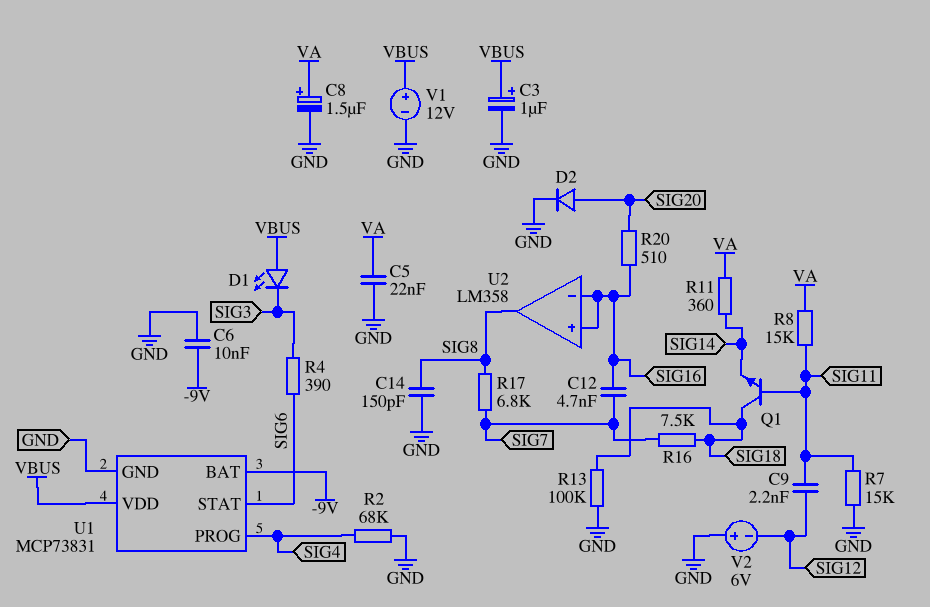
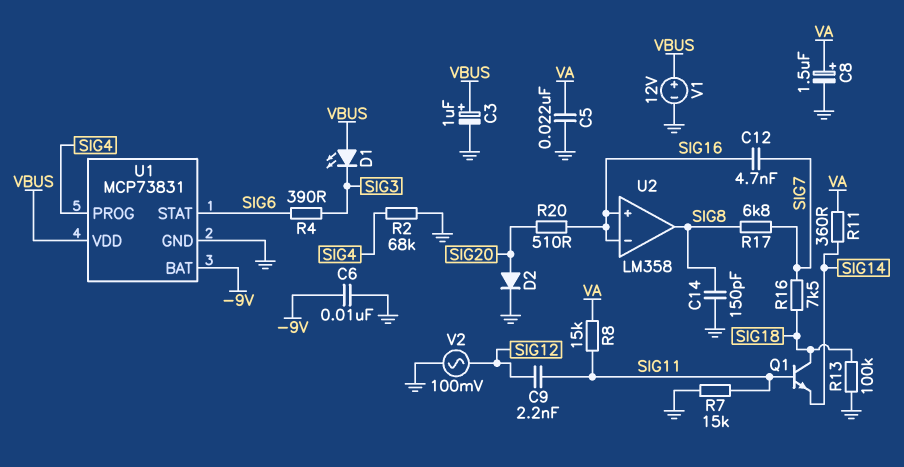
V2: 6V (plus GND, minus SIG12) -> AC 100mV (GND, SIG12)

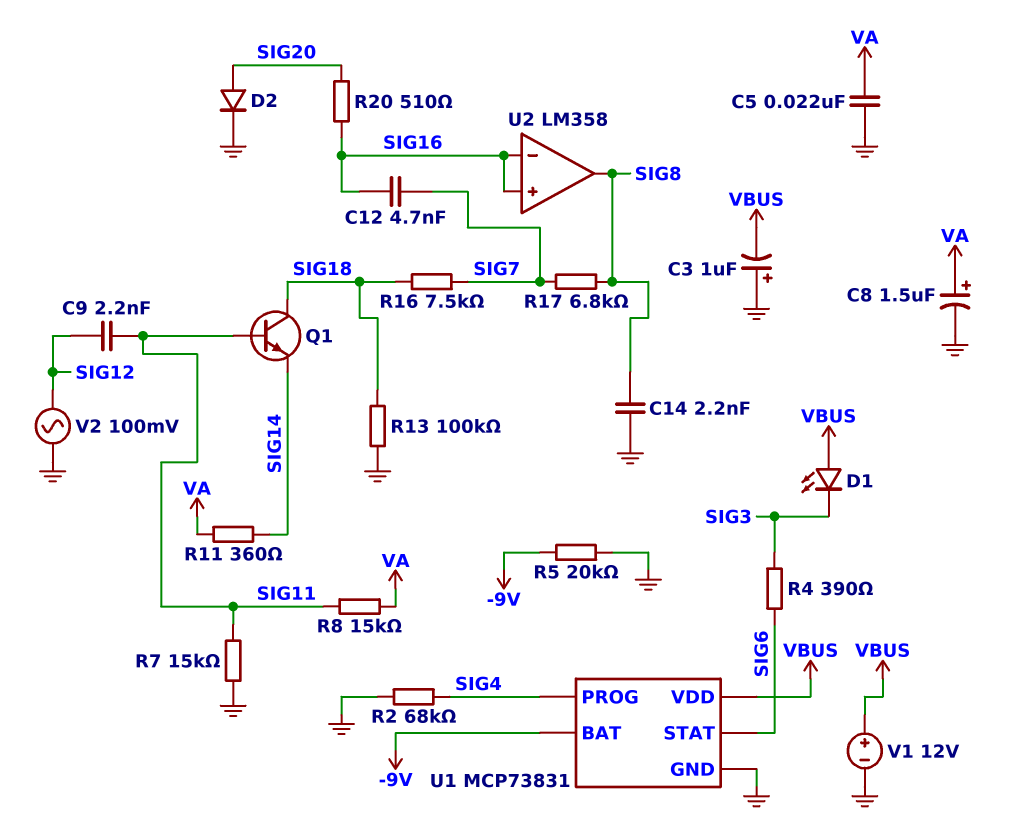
C3: 1uF (plus VBUS, minus GND) -> 1uF (plus GND, minus VBUS)
C6: 10nF (-9V, GND) -> none
C14: 150pF (GND, SIG8) -> 2.2nF (GND, SIG8)
R5: none -> 20k (-9V, GND)

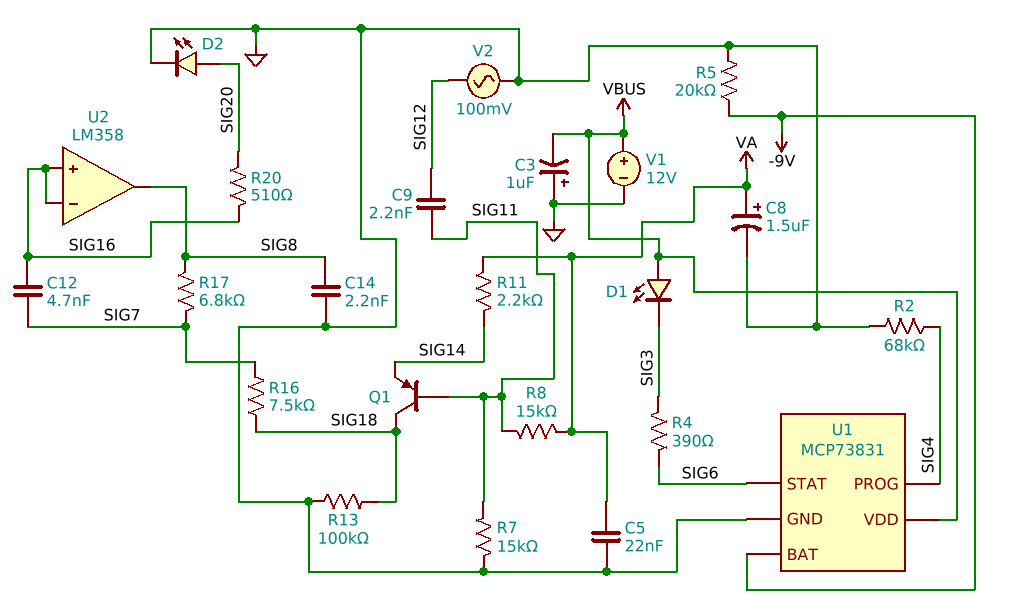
D2: diode (A SIG20, K GND) -> LED (A SIG20, K GND)
Q1: NPN (B SIG11, C SIG18, E SIG14) -> PNP (B SIG11, C SIG18, E SIG14)
R11: 360 (SIG14, VA) -> 2.2k (SIG14, VA)

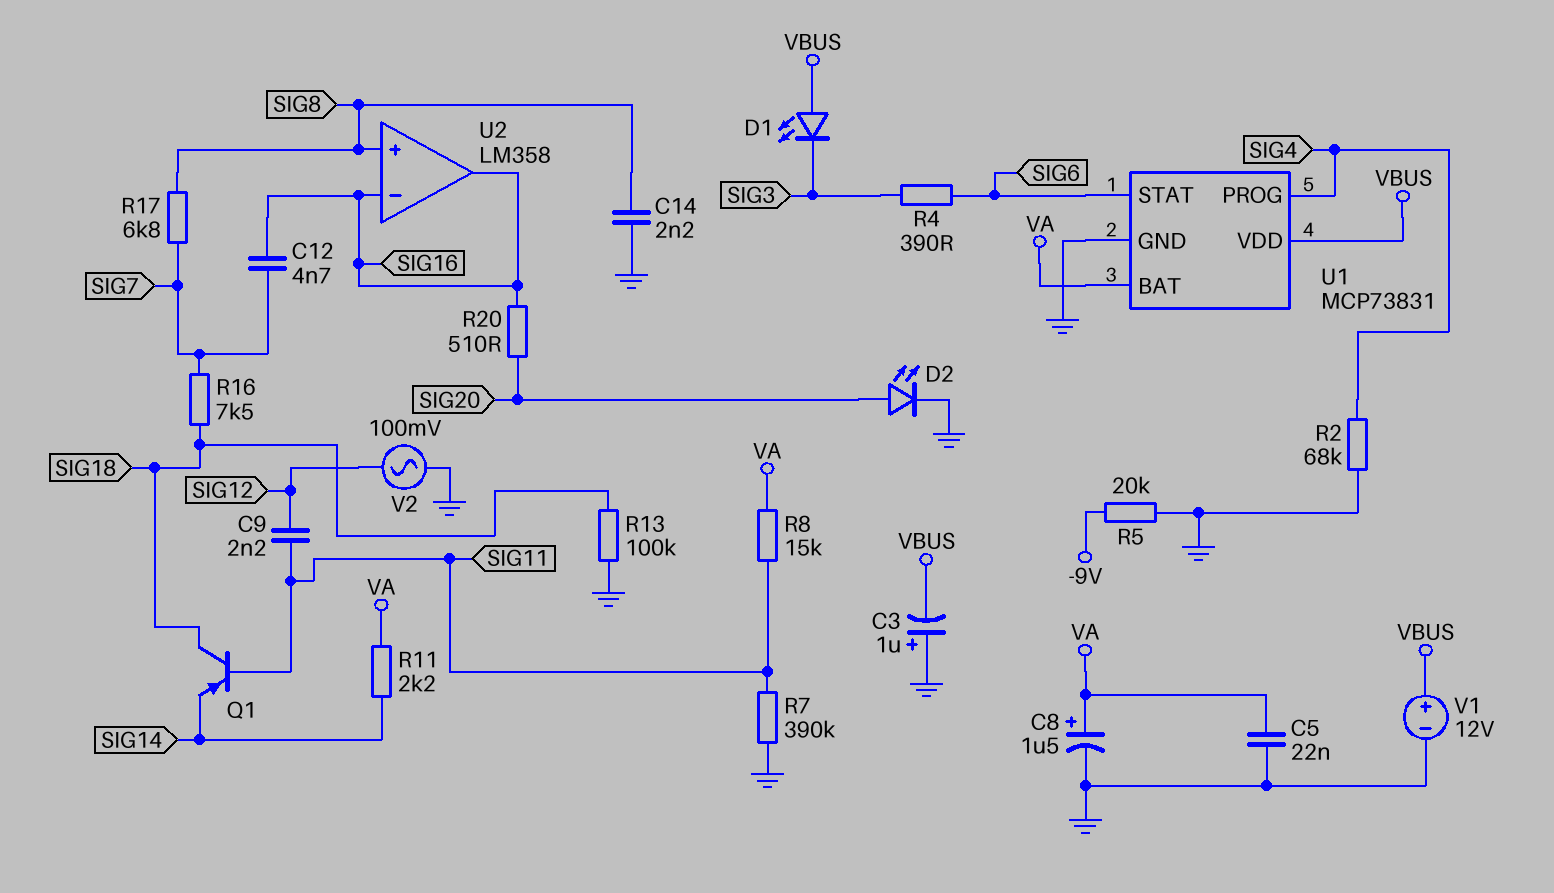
R7: 15k (GND, SIG11) -> 390k (GND, SIG11)
U1 pin BAT: -9V -> VA
U2 pin in+: SIG16 -> SIG8
U2 pin out: SIG8 -> SIG16

